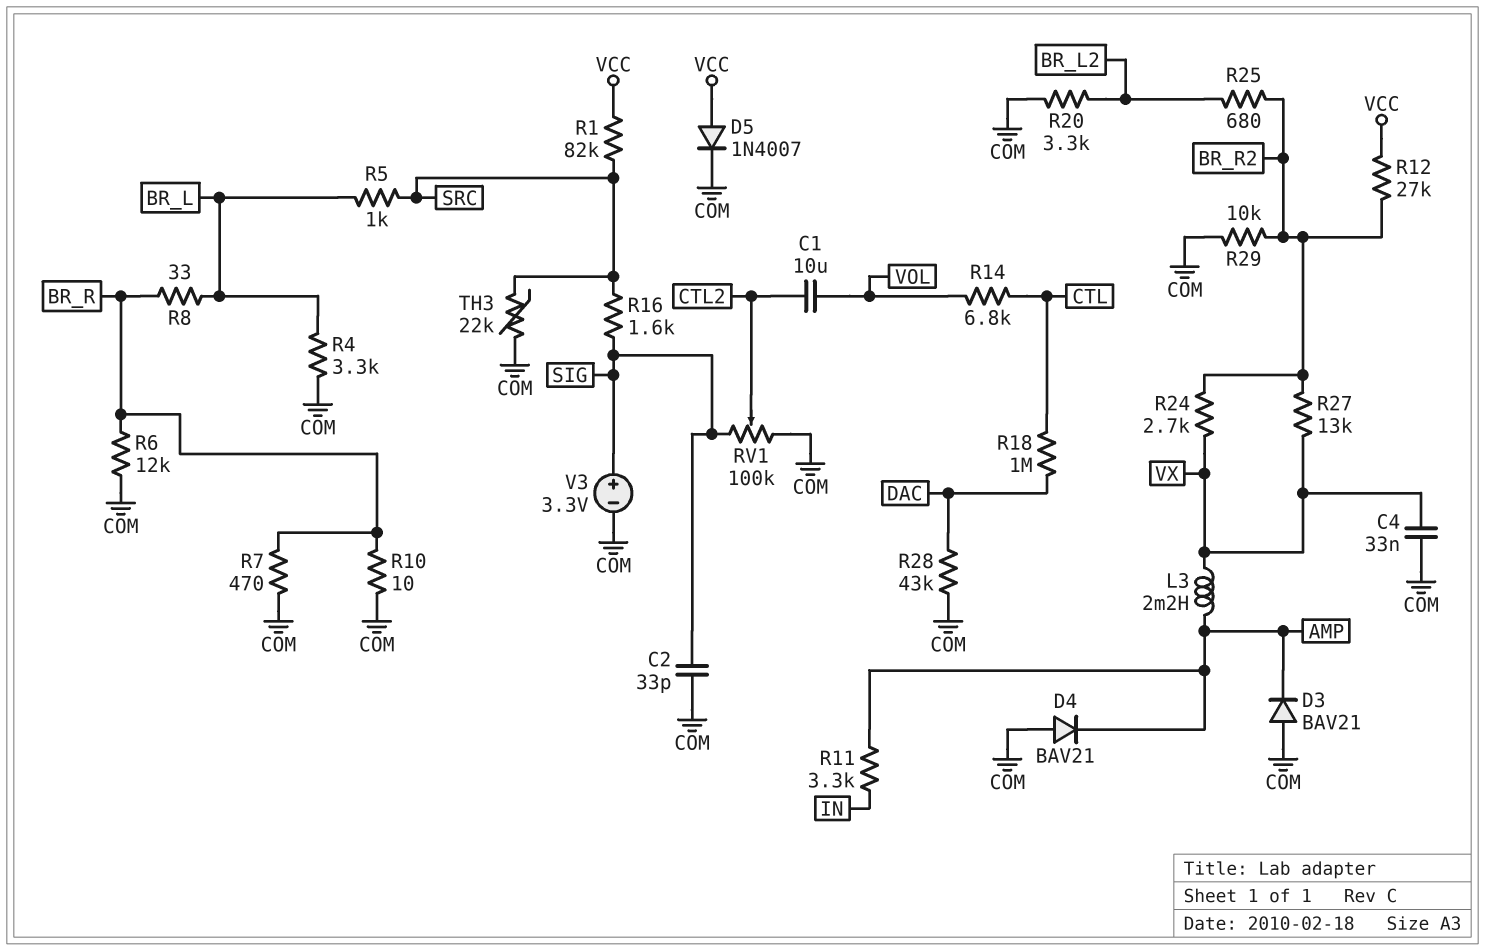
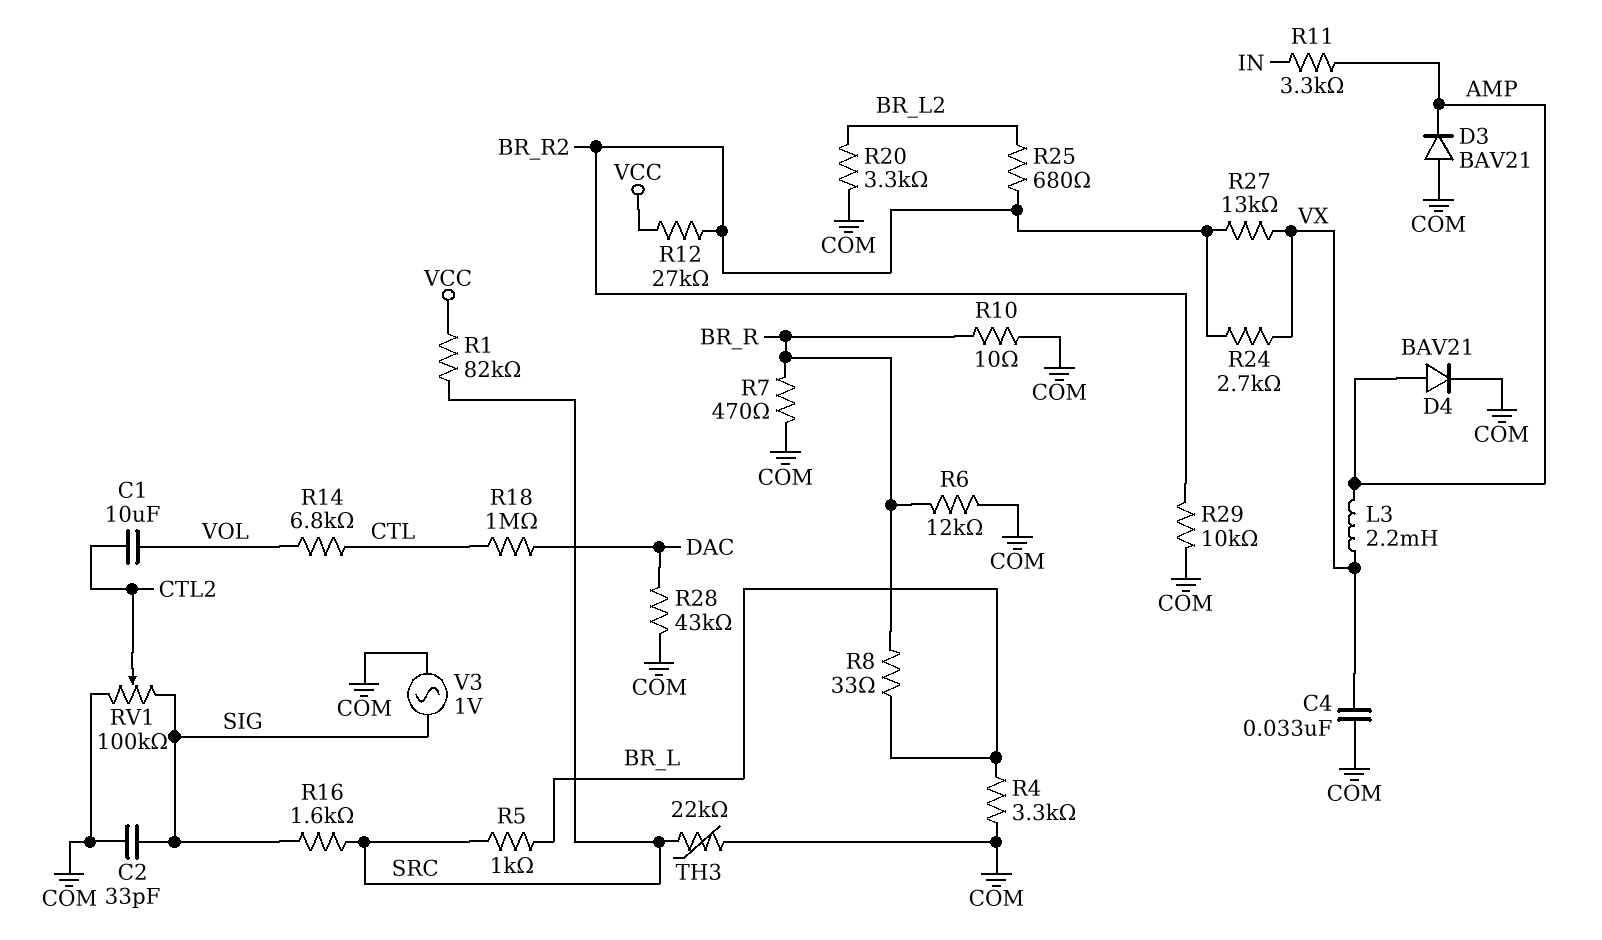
D4: diode BAV21 (A COM, K AMP) -> diode BAV21 (A AMP, K COM)
D5: diode 1N4007 (A VCC, K COM) -> none
V3: 3.3V (plus SIG, minus COM) -> AC 1V (COM, SIG)

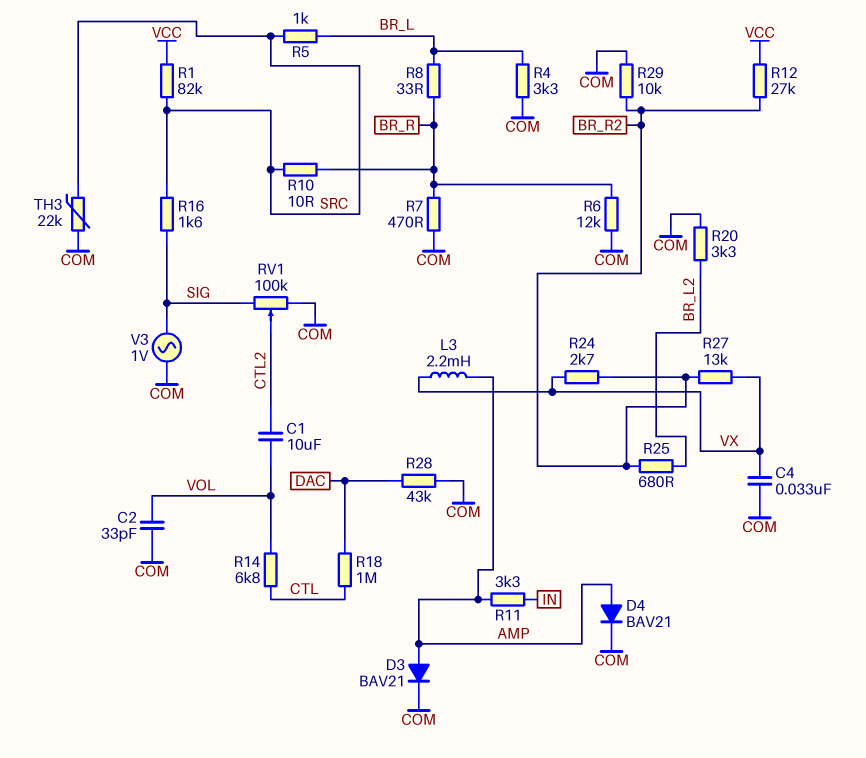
C2: 33pF (COM, SIG) -> 33pF (COM, VOL)
D3: diode BAV21 (A COM, K AMP) -> diode BAV21 (A AMP, K COM)
R10: 10 (BR_R, COM) -> 10 (BR_R, SRC)

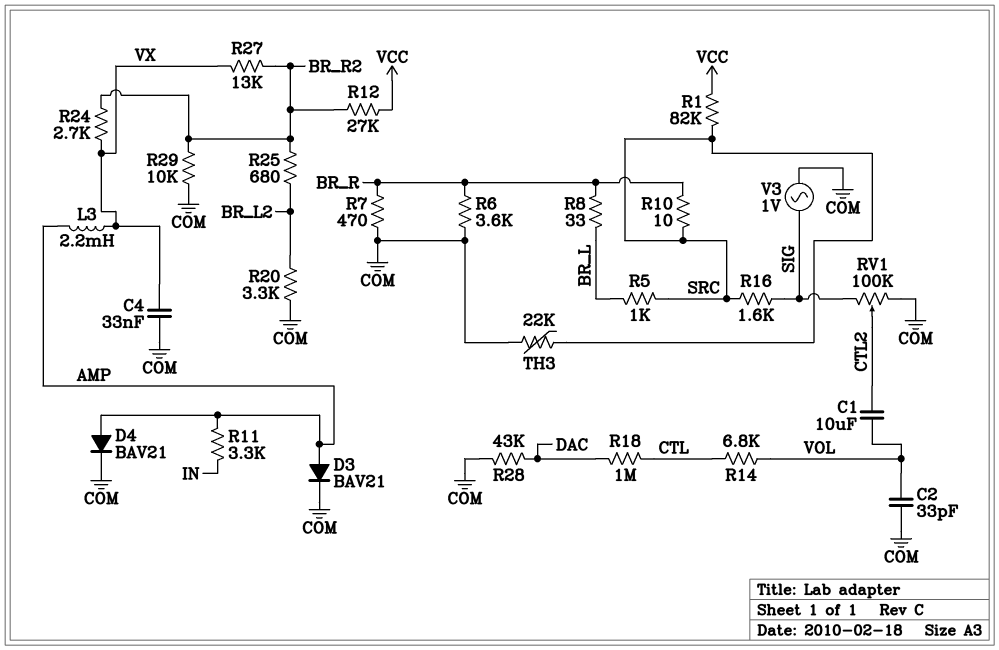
R4: 3.3k (BR_L, COM) -> none
R6: 12k (BR_R, COM) -> 3.6k (BR_R, COM)

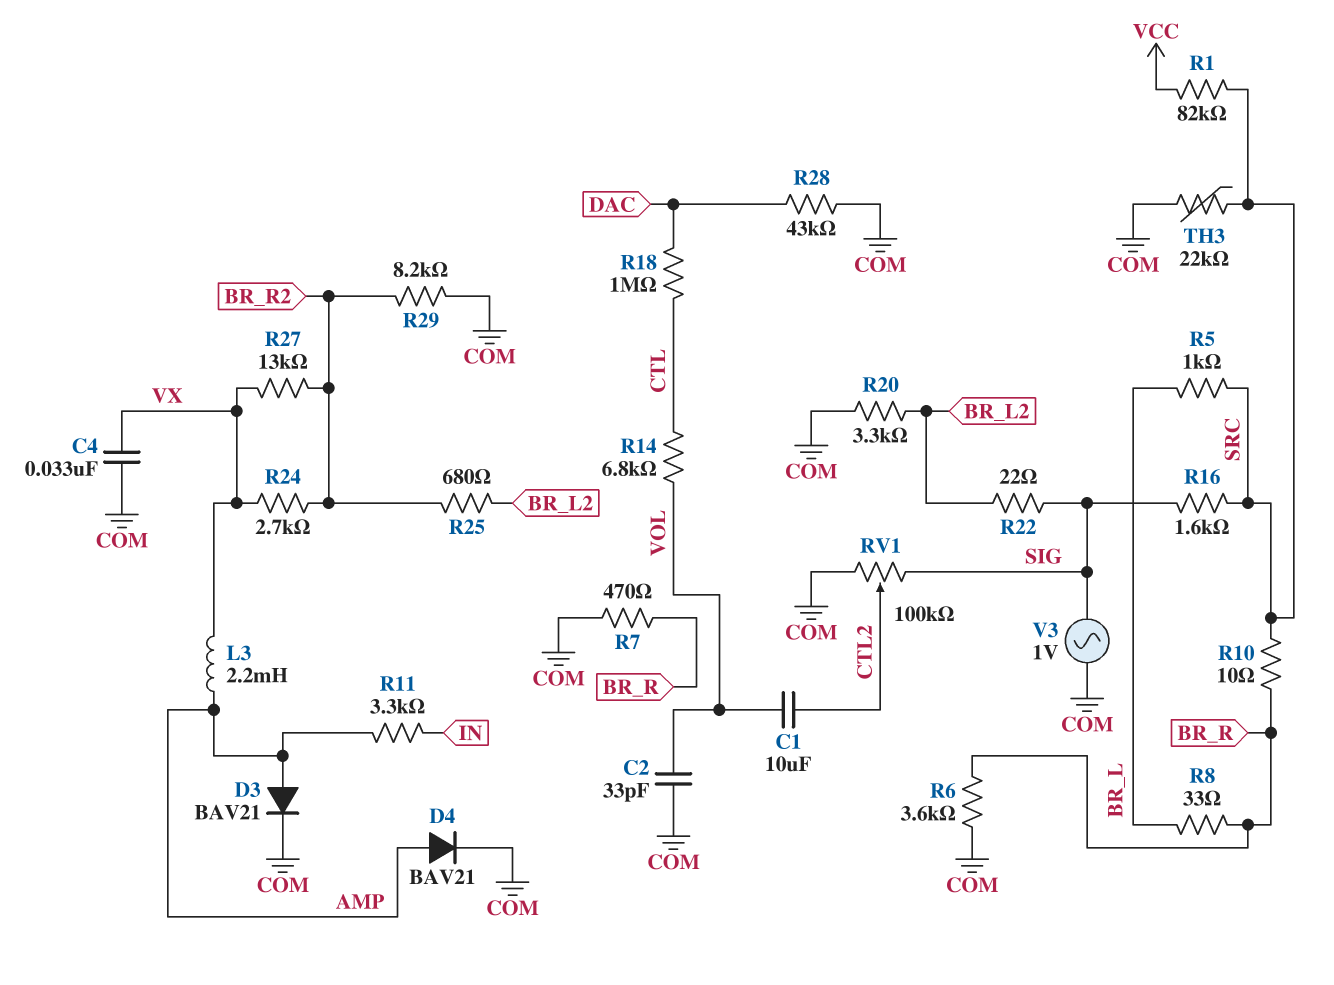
R12: 27k (BR_R2, VCC) -> none
R22: none -> 22 (BR_L2, SIG)
R29: 10k (BR_R2, COM) -> 8.2k (BR_R2, COM)

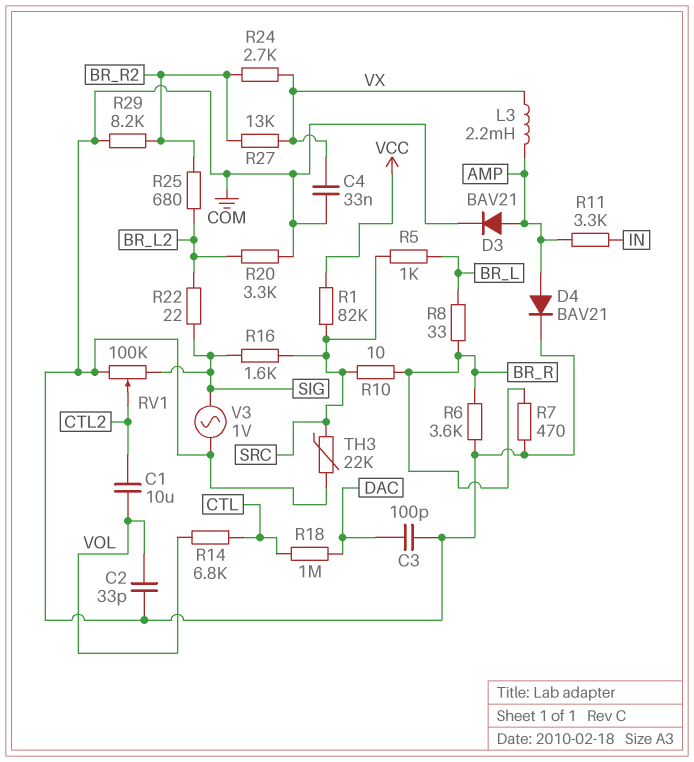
C3: none -> 100pF (COM, DAC)
R28: 43k (COM, DAC) -> none

